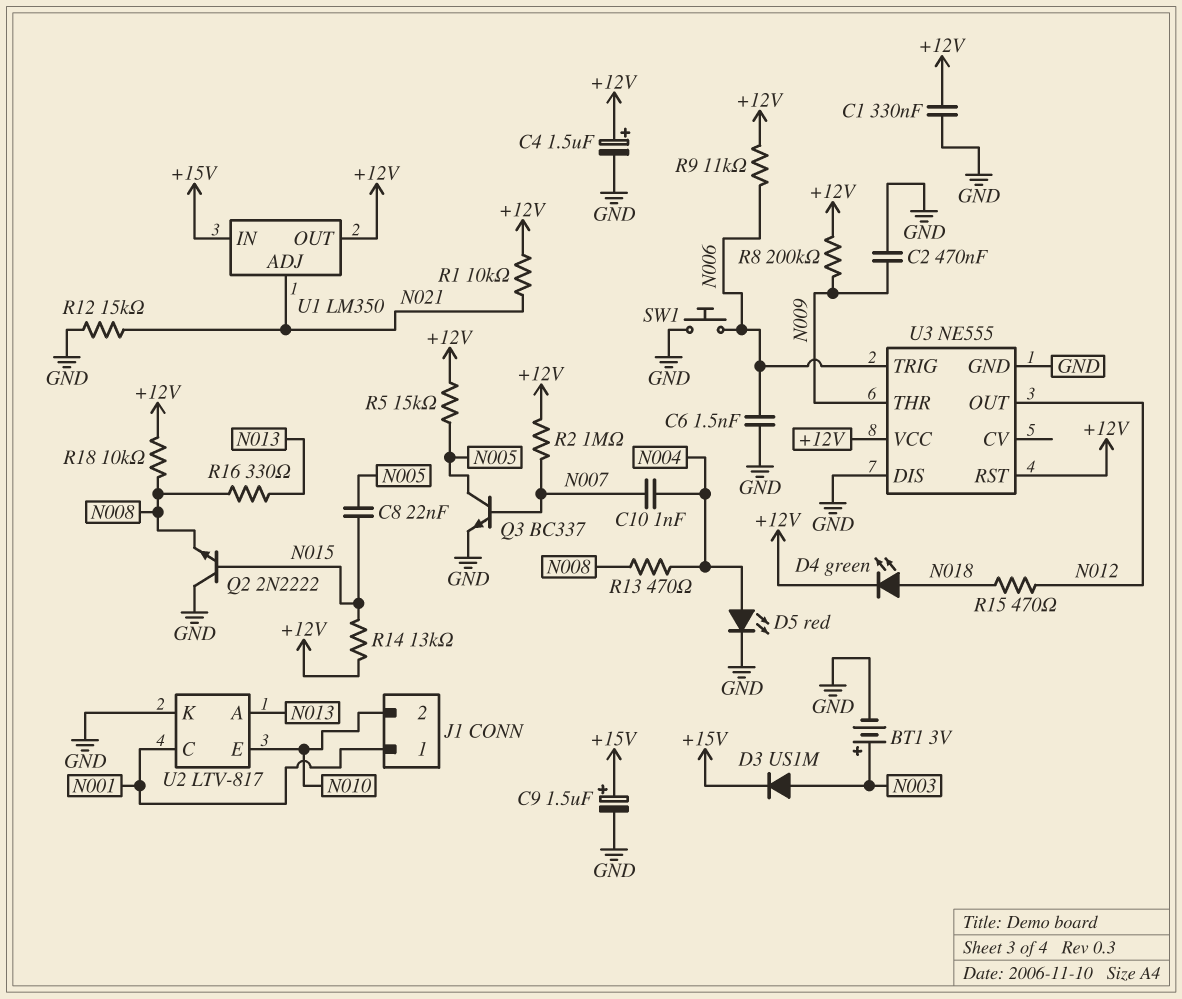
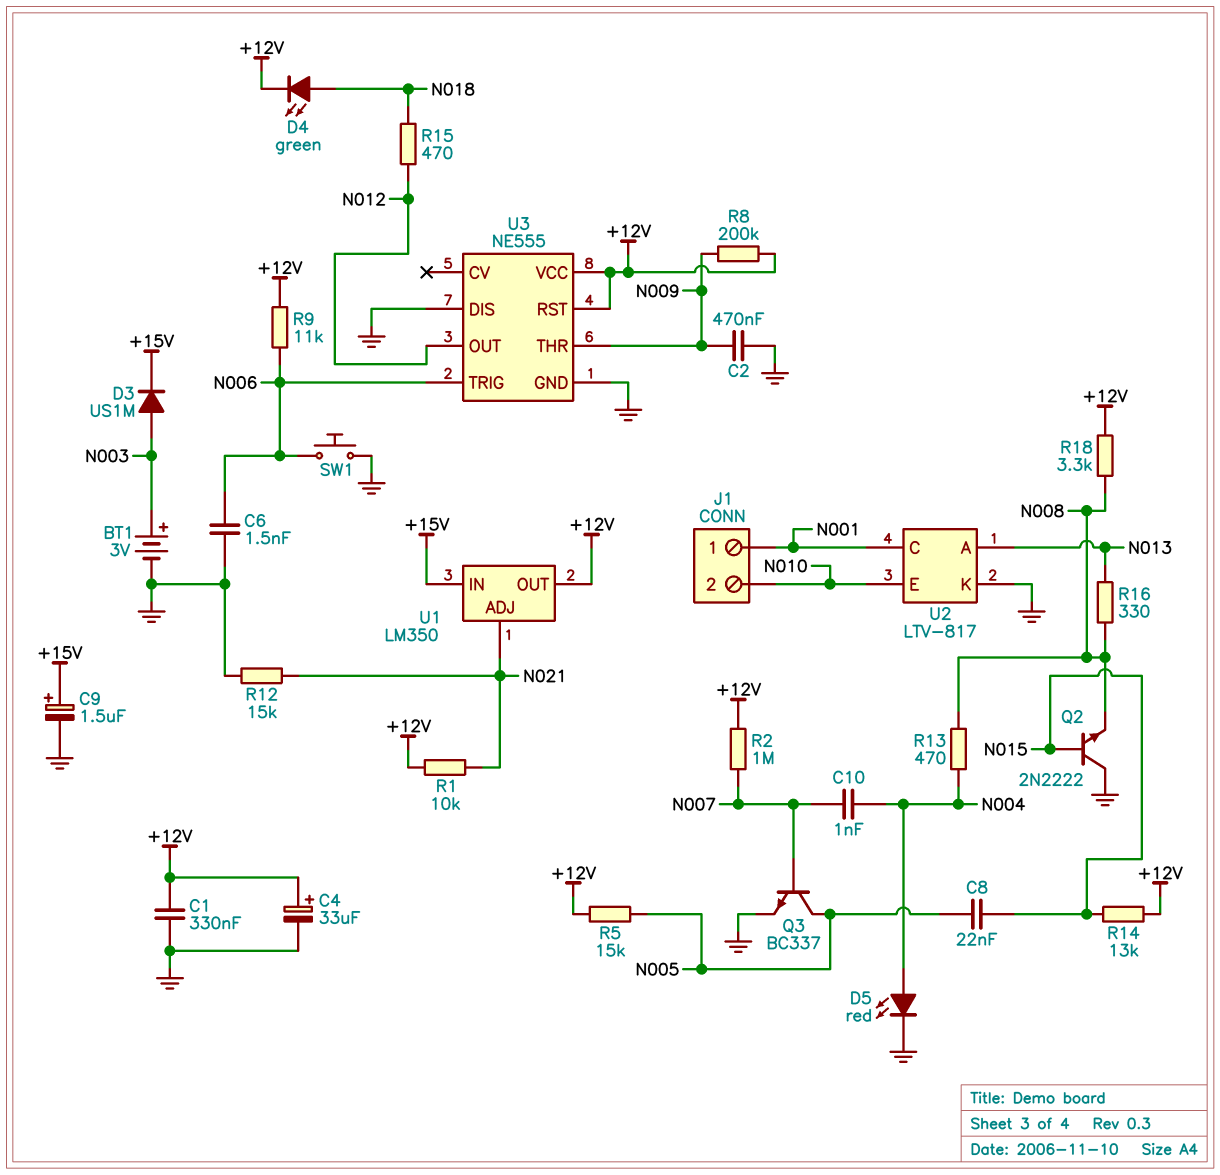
C4: 1.5uF (plus +12V, minus GND) -> 33uF (plus +12V, minus GND)
R18: 10k (+12V, N008) -> 3.3k (+12V, N008)

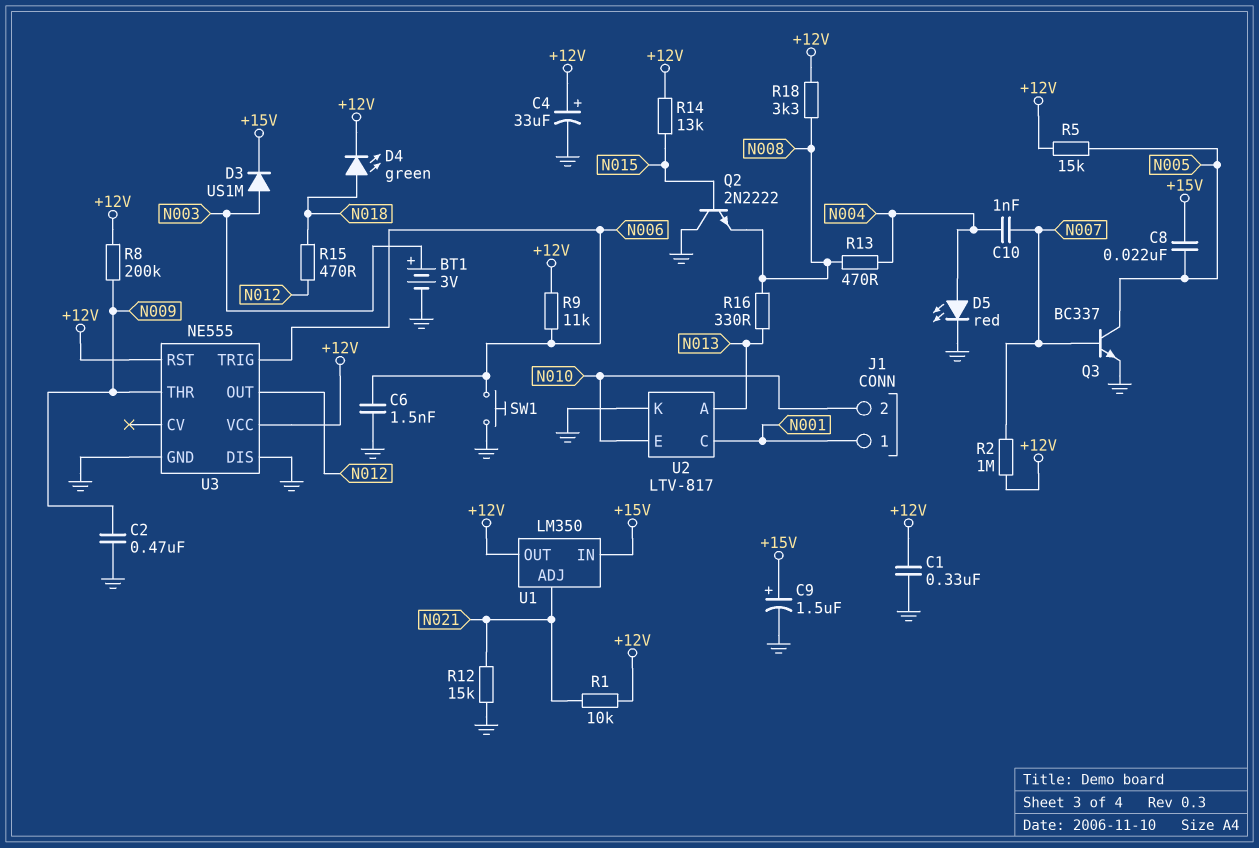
C8: 22nF (N005, N015) -> 22nF (+15V, N005)

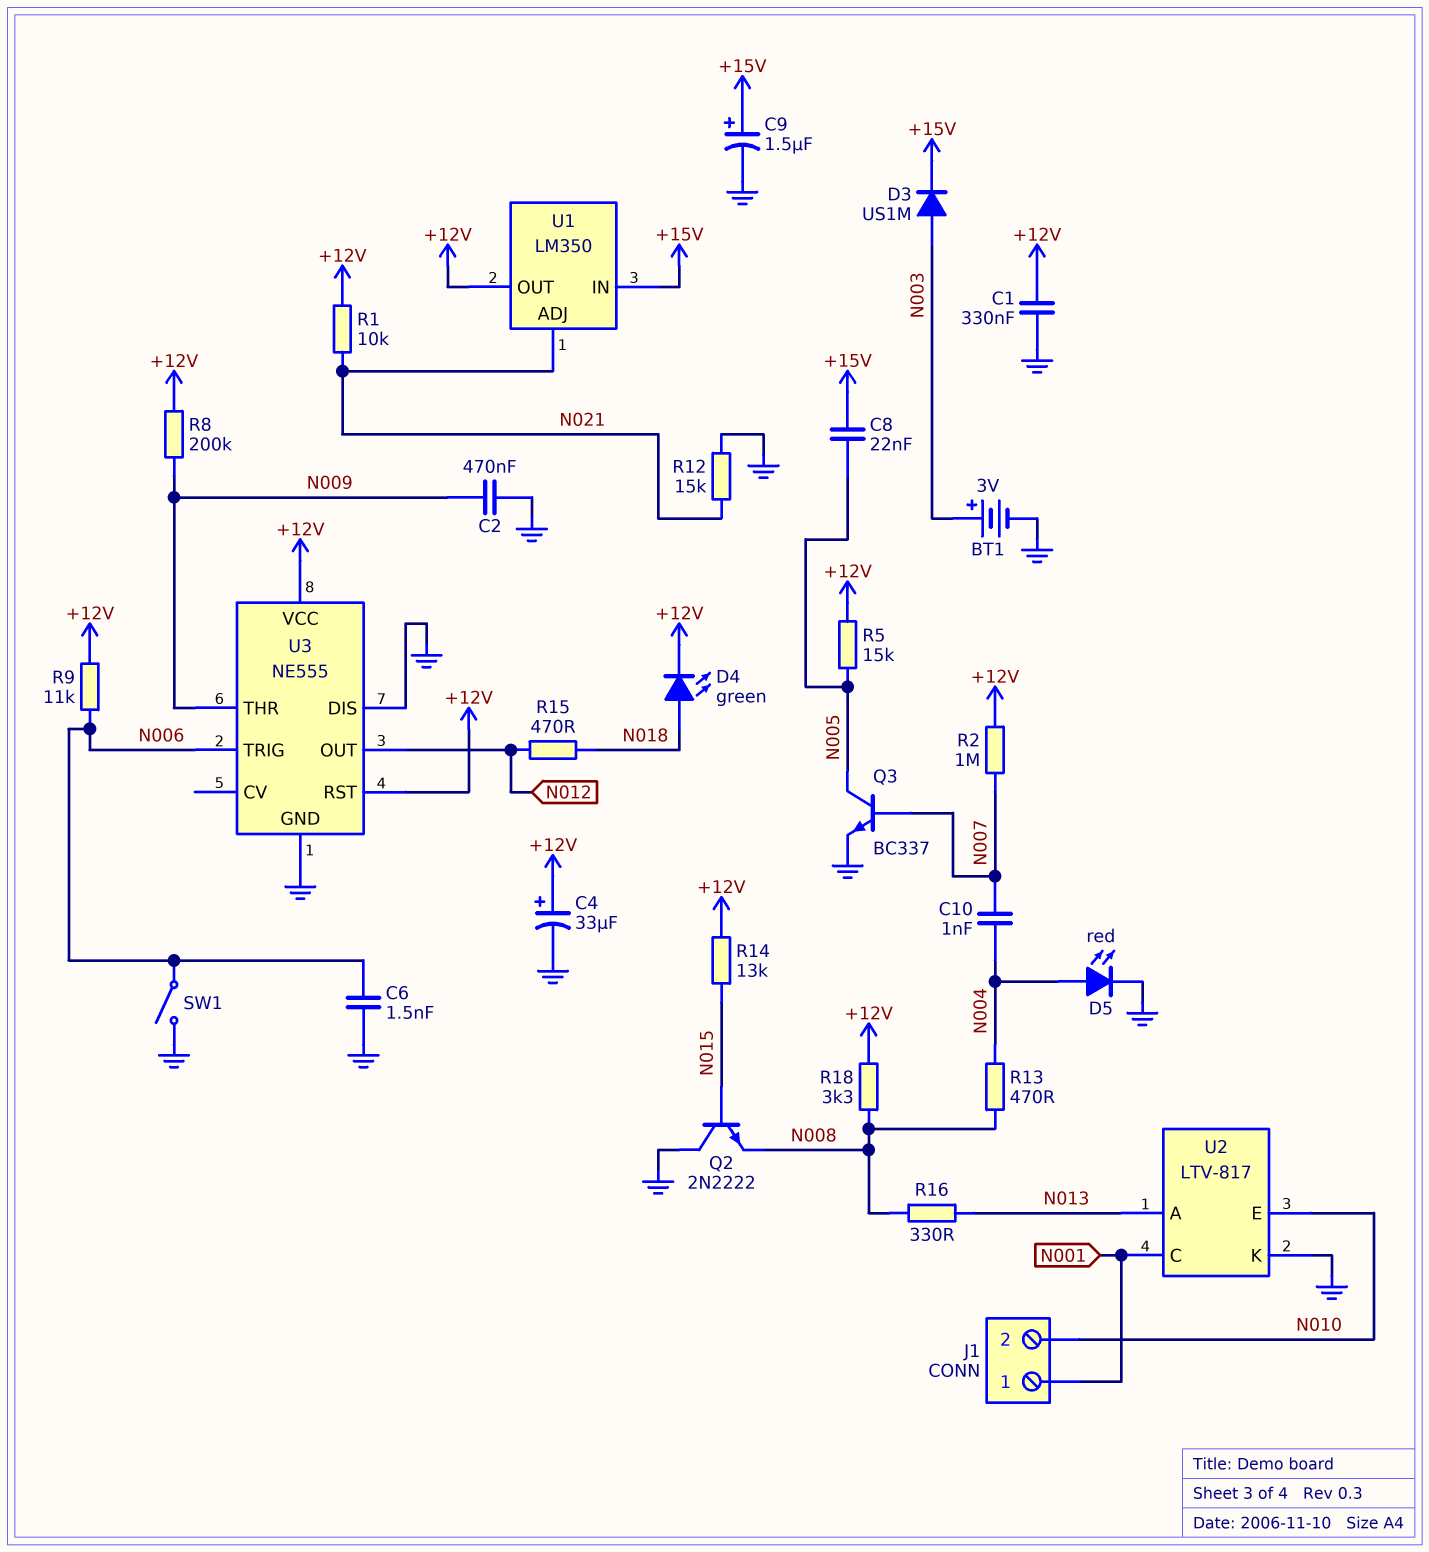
SW1: button (GND, N006) -> switch (GND, N006)

